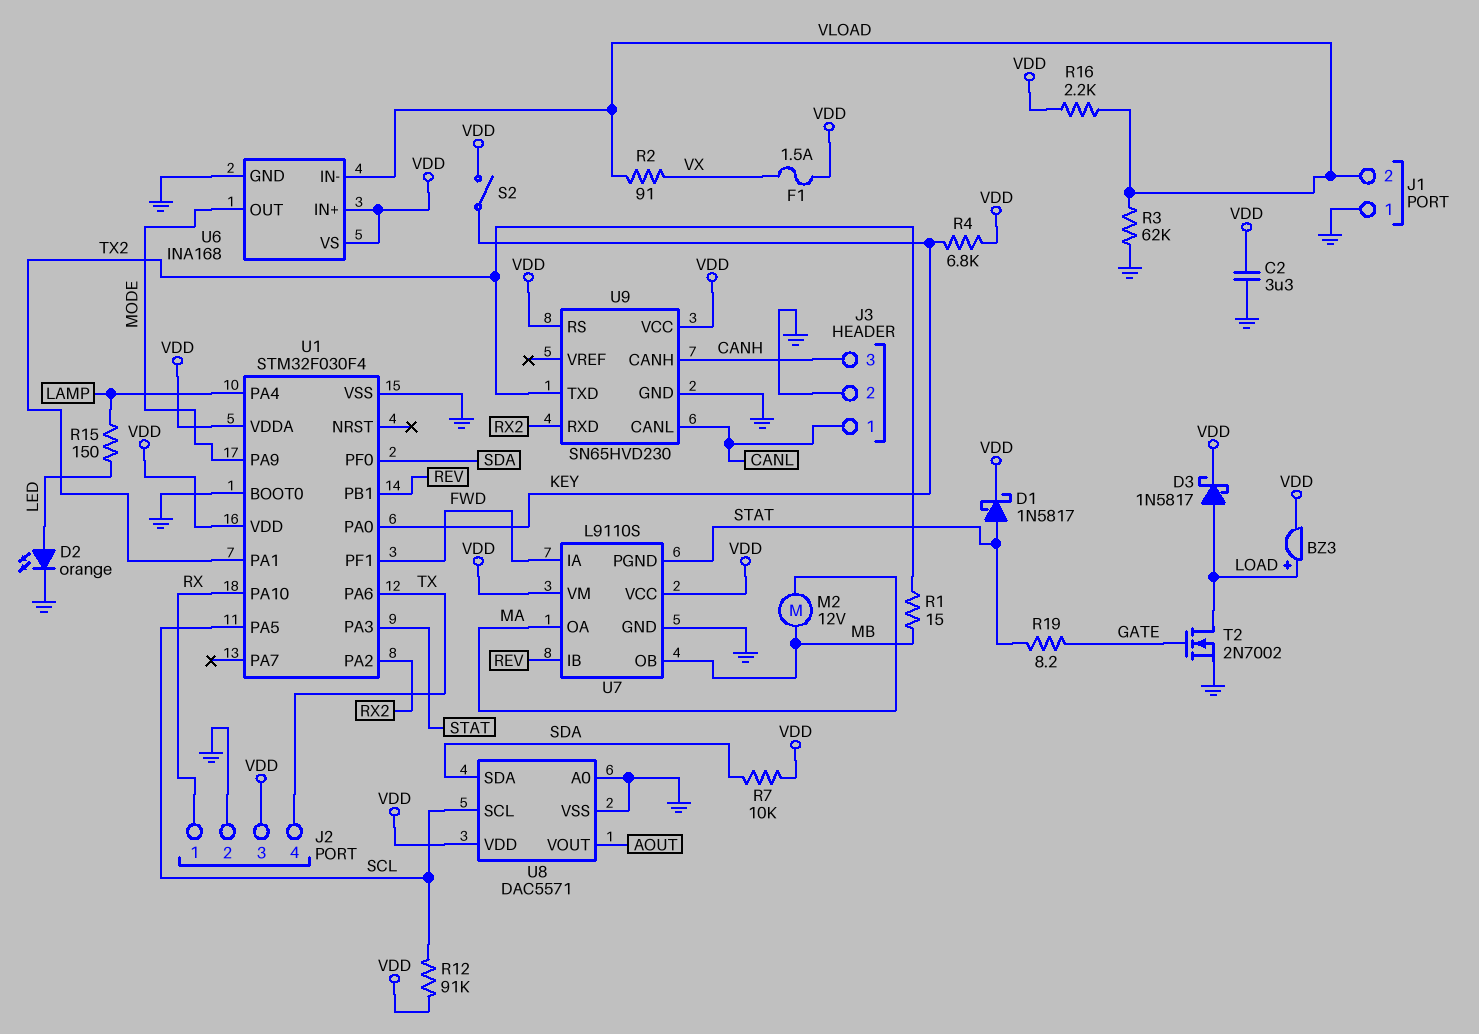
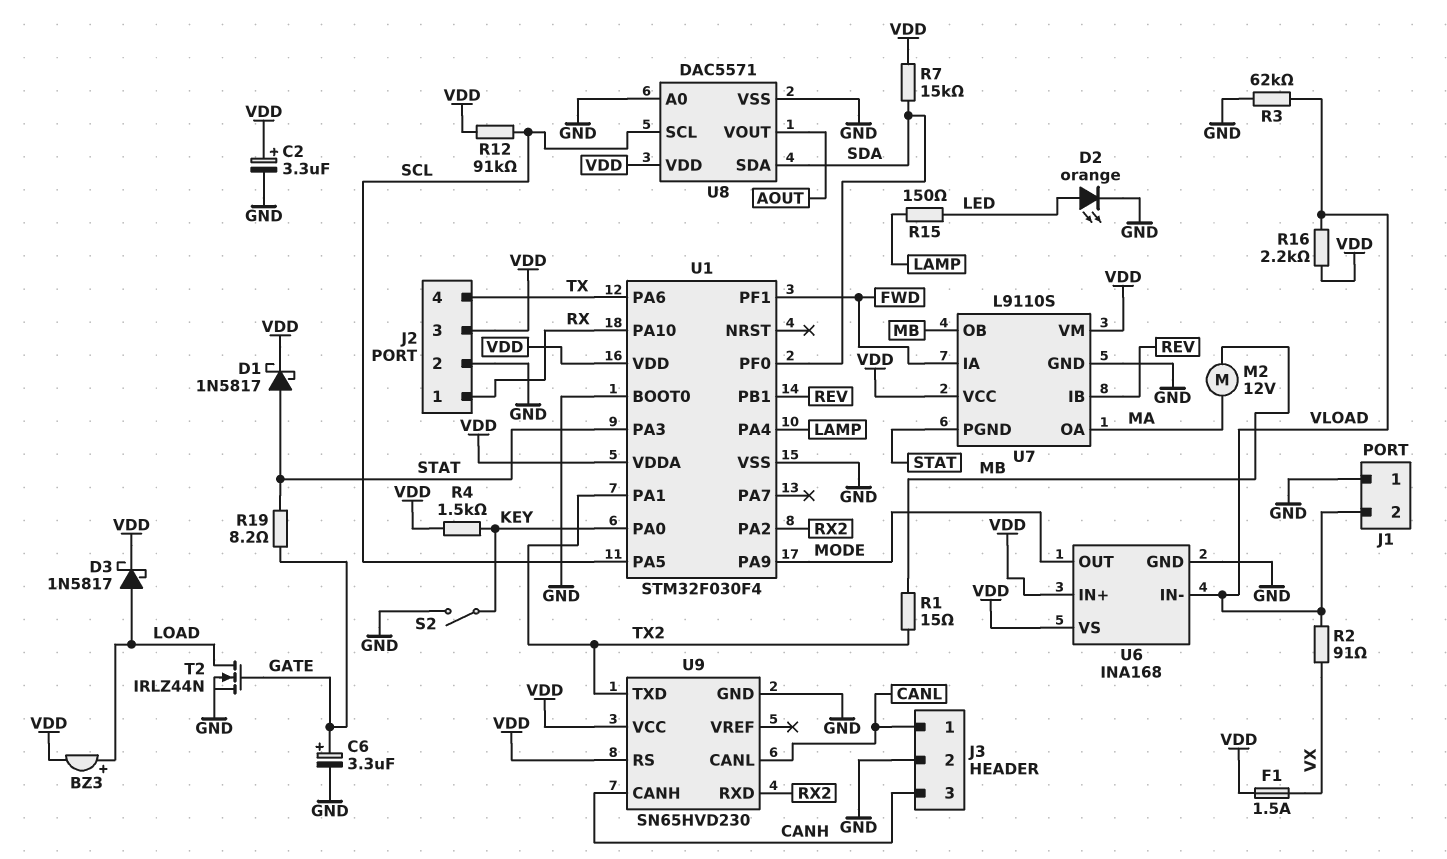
C2: 3.3uF (GND, VDD) -> 3.3uF (plus VDD, minus GND)
C6: none -> 3.3uF (plus GATE, minus GND)
R4: 6.8k (KEY, VDD) -> 1.5k (KEY, VDD)
R7: 10k (SDA, VDD) -> 15k (SDA, VDD)
S2: switch (KEY, VDD) -> switch (GND, KEY)
T2: NMOS 2N7002 (G GATE, D LOAD, S GND) -> NMOS IRLZ44N (G GATE, D LOAD, S GND)

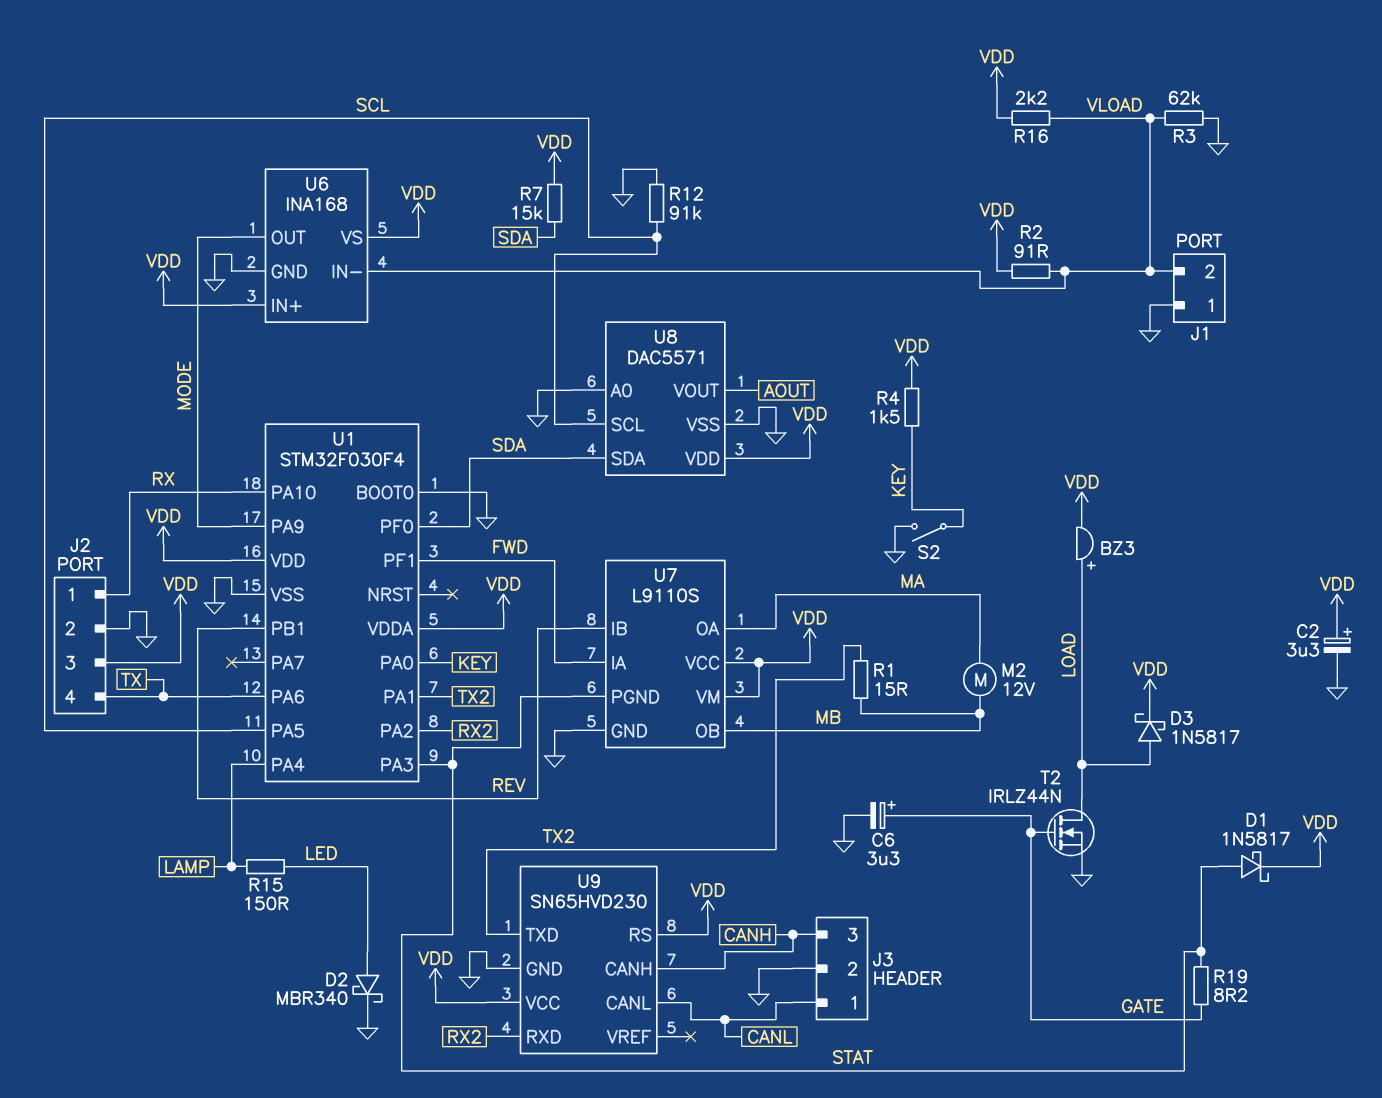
D2: LED orange (A LED, K GND) -> schottky MBR340 (A LED, K GND)
F1: 1.5A (VDD, VX) -> none
R2: 91 (VLOAD, VX) -> 91 (VDD, VLOAD)
R12: 91k (SCL, VDD) -> 91k (GND, SCL)

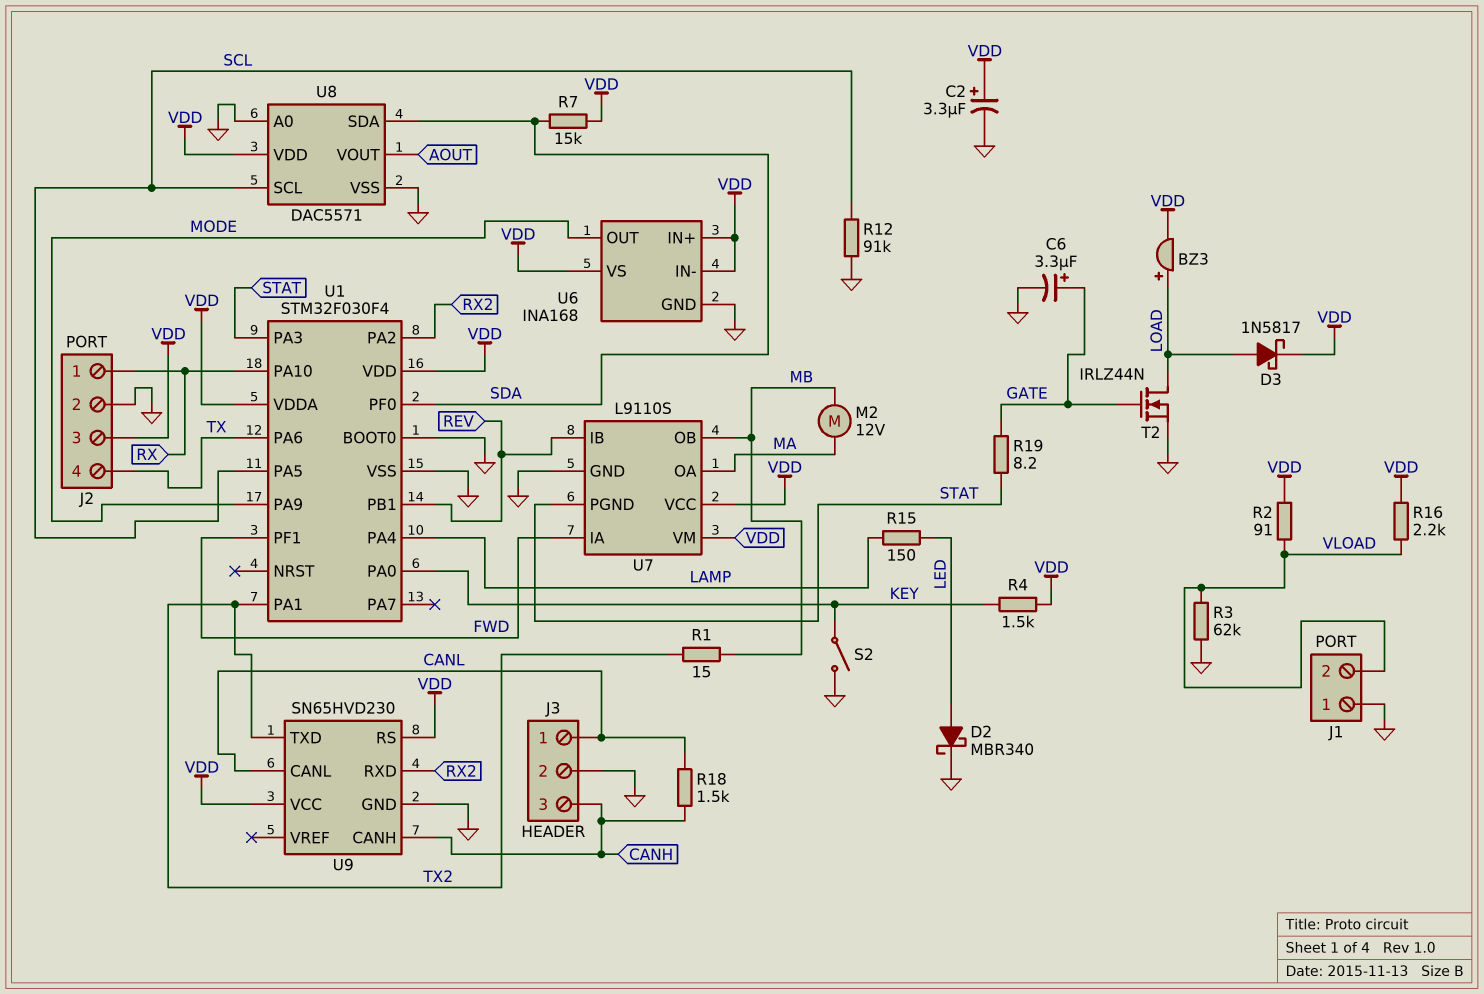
D1: schottky 1N5817 (A STAT, K VDD) -> none
R18: none -> 1.5k (CANH, CANL)
U6 pin IN-: VLOAD -> VDD

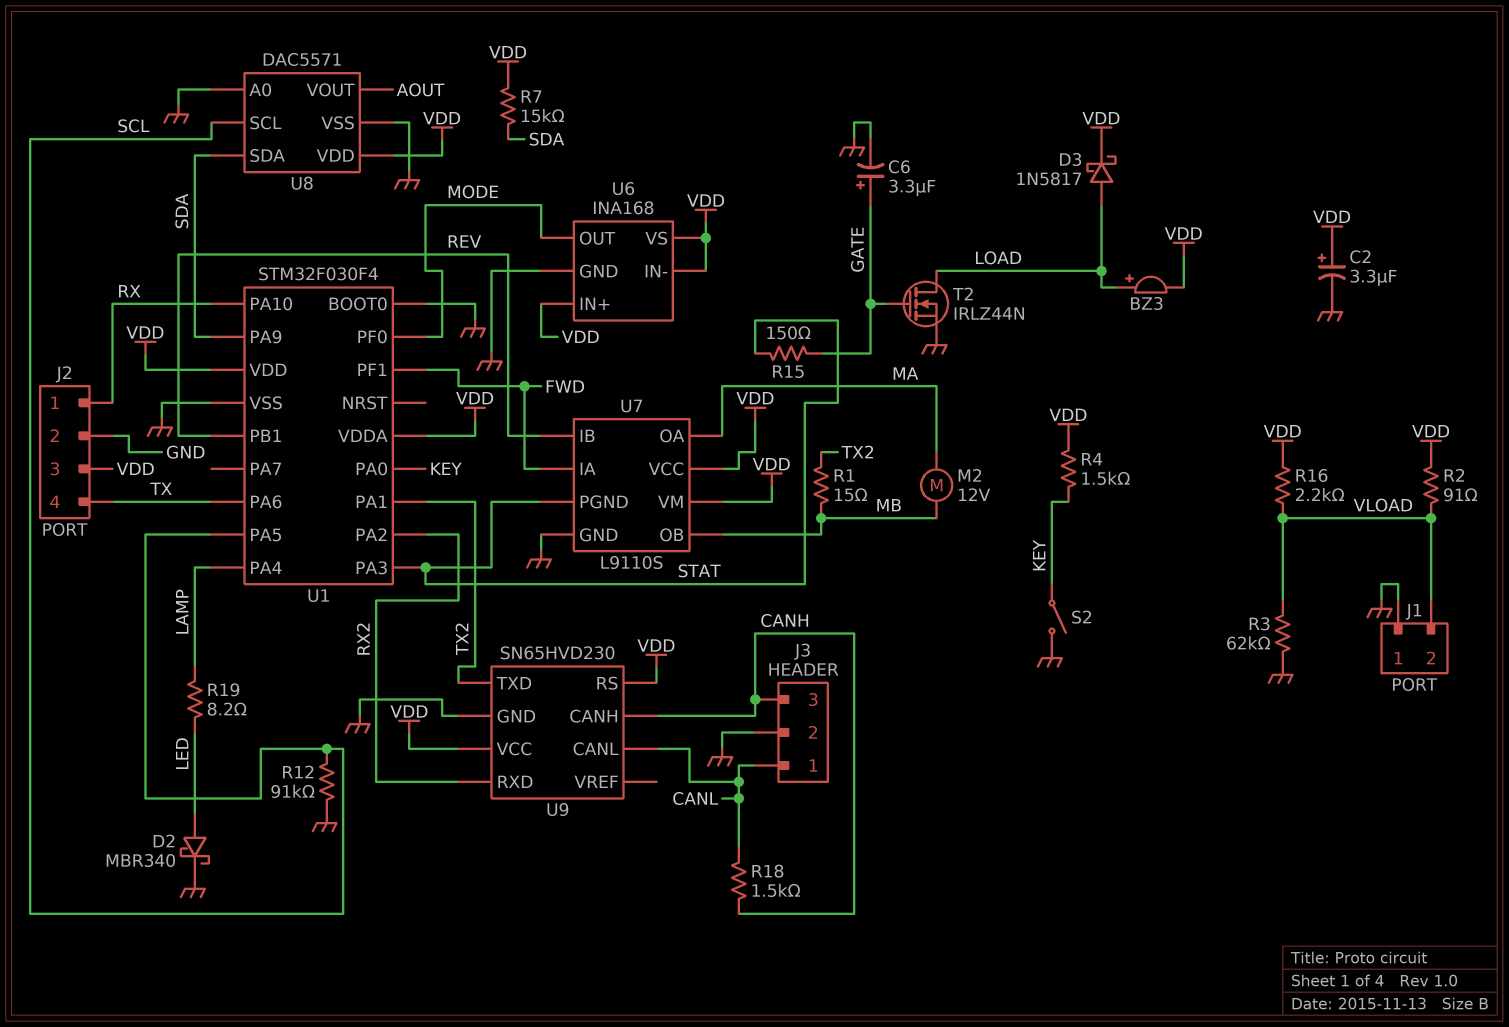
R15: 150 (LAMP, LED) -> 150 (GATE, STAT)
R19: 8.2 (GATE, STAT) -> 8.2 (LAMP, LED)
U1 pin PA9: MODE -> SDA
U1 pin PF0: SDA -> MODE

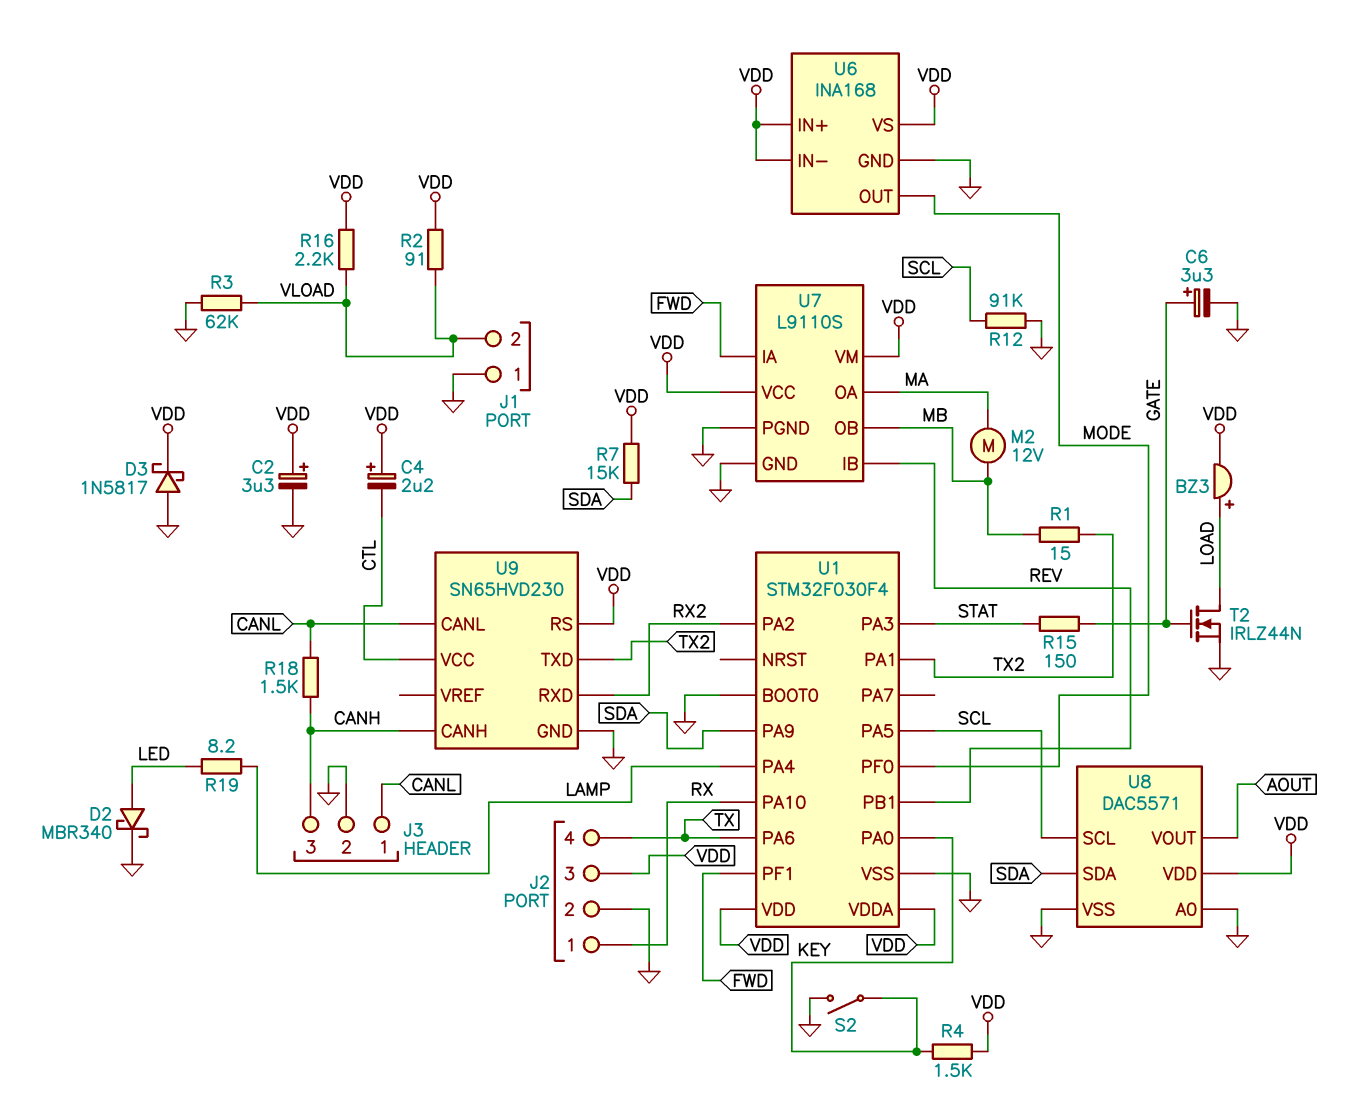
C4: none -> 2.2uF (plus VDD, minus CTL)
D3: schottky 1N5817 (A LOAD, K VDD) -> schottky 1N5817 (A GND, K VDD)
U7 pin PGND: STAT -> GND
U9 pin VCC: VDD -> CTL

